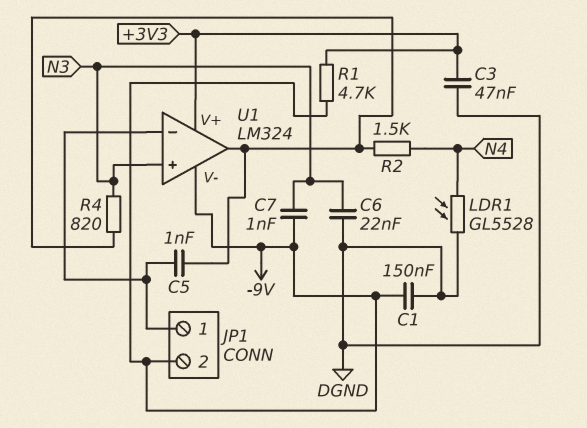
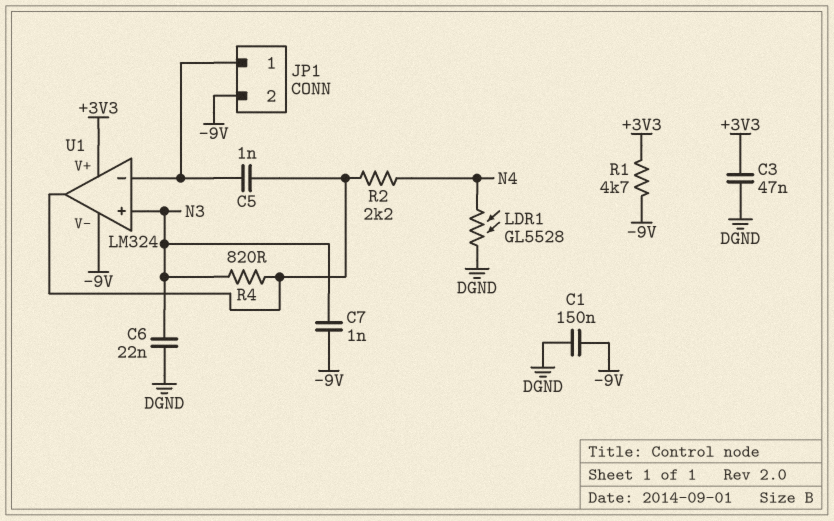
R2: 1.5k (N4, U1/out) -> 2.2k (N4, U1/out)

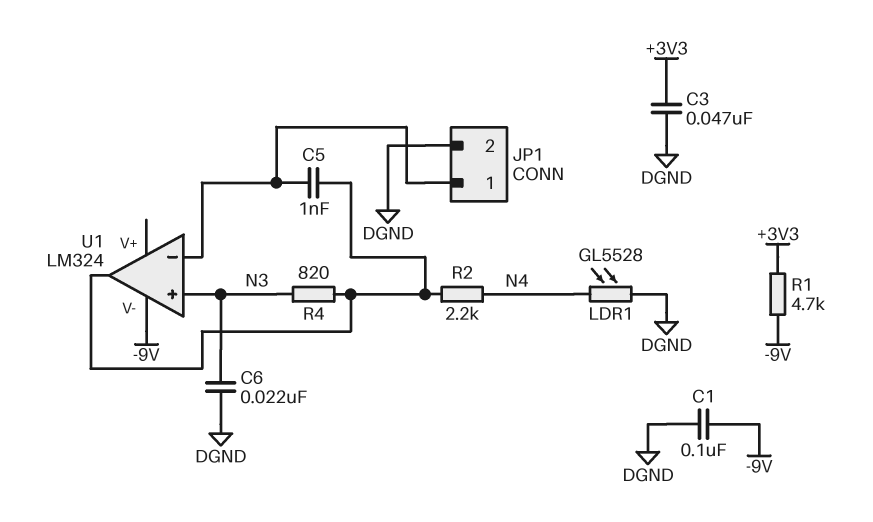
C1: 150nF (-9V, DGND) -> 100nF (-9V, DGND)
C7: 1nF (-9V, N3) -> none
JP1 pin 2: -9V -> DGND
U1 pin V+: +3V3 -> none

